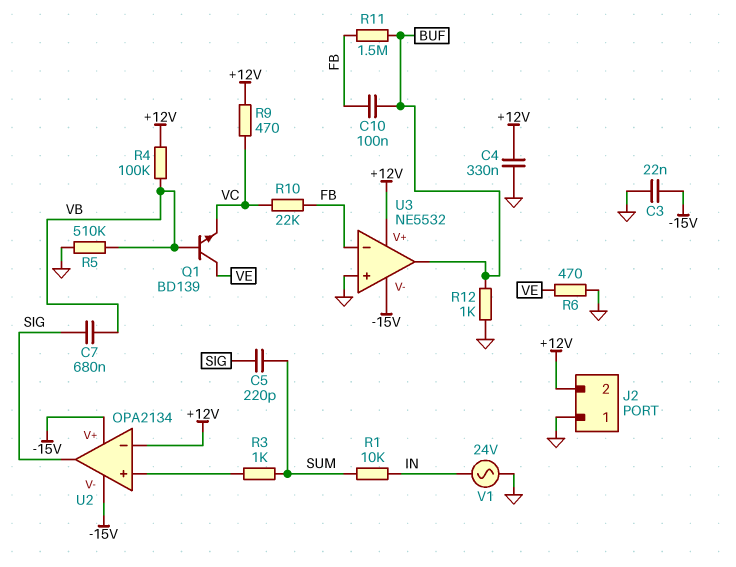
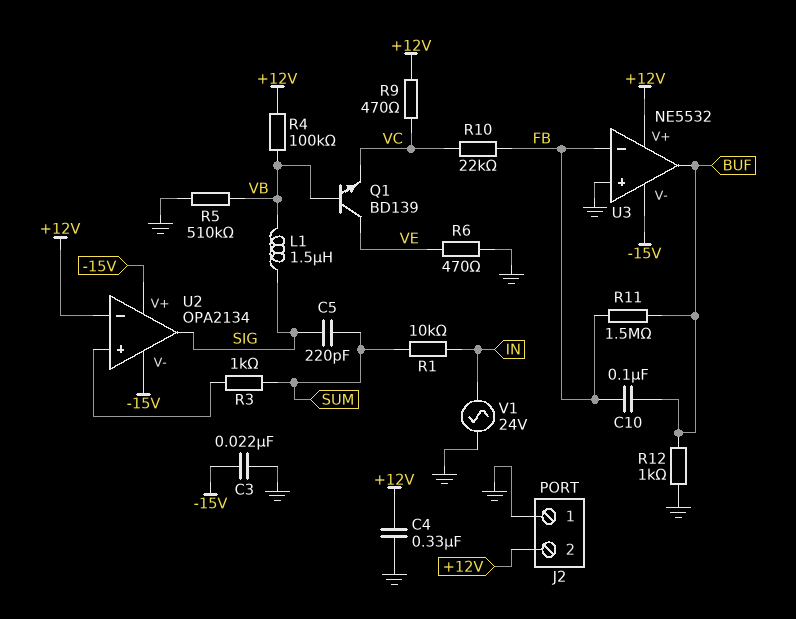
C7: 680nF (SIG, VB) -> none
L1: none -> 1.5uH (SIG, VB)

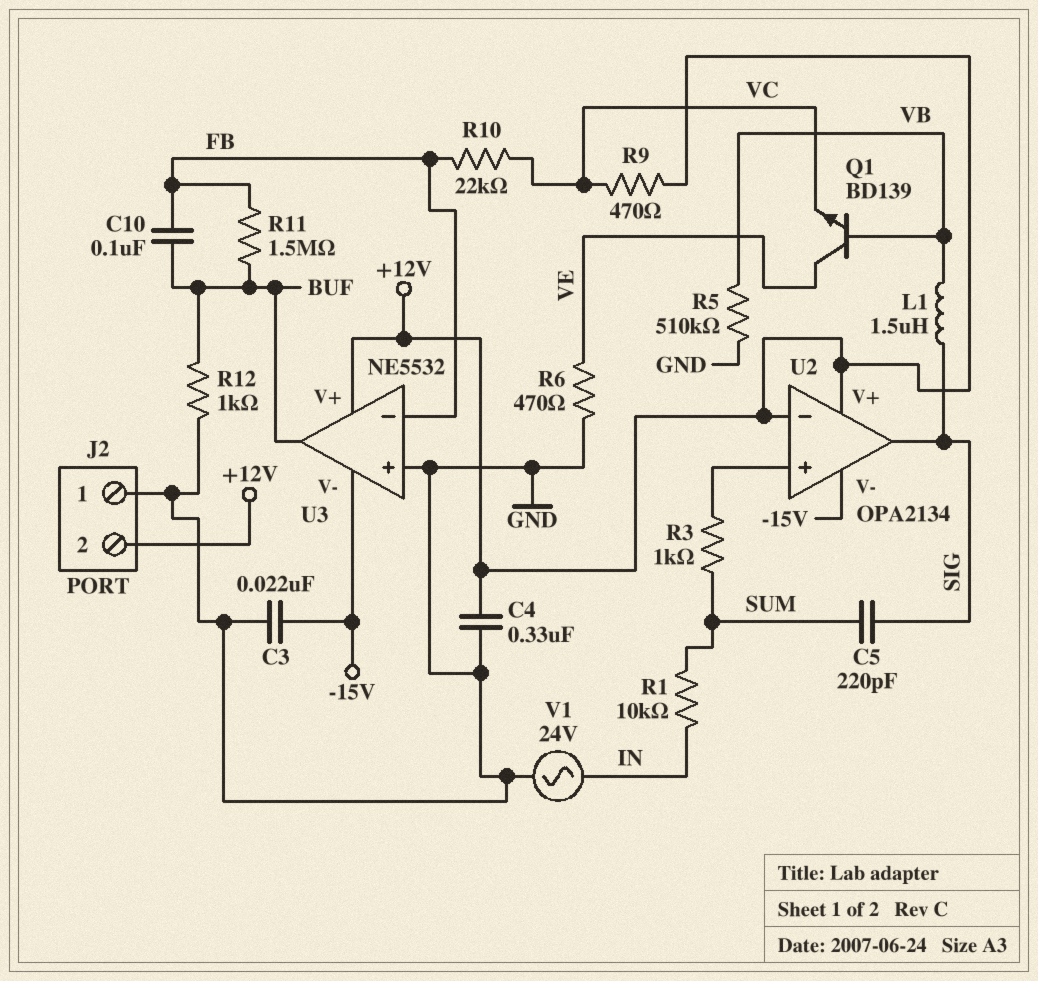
R4: 100k (+12V, VB) -> none
U2 pin V+: -15V -> +12V

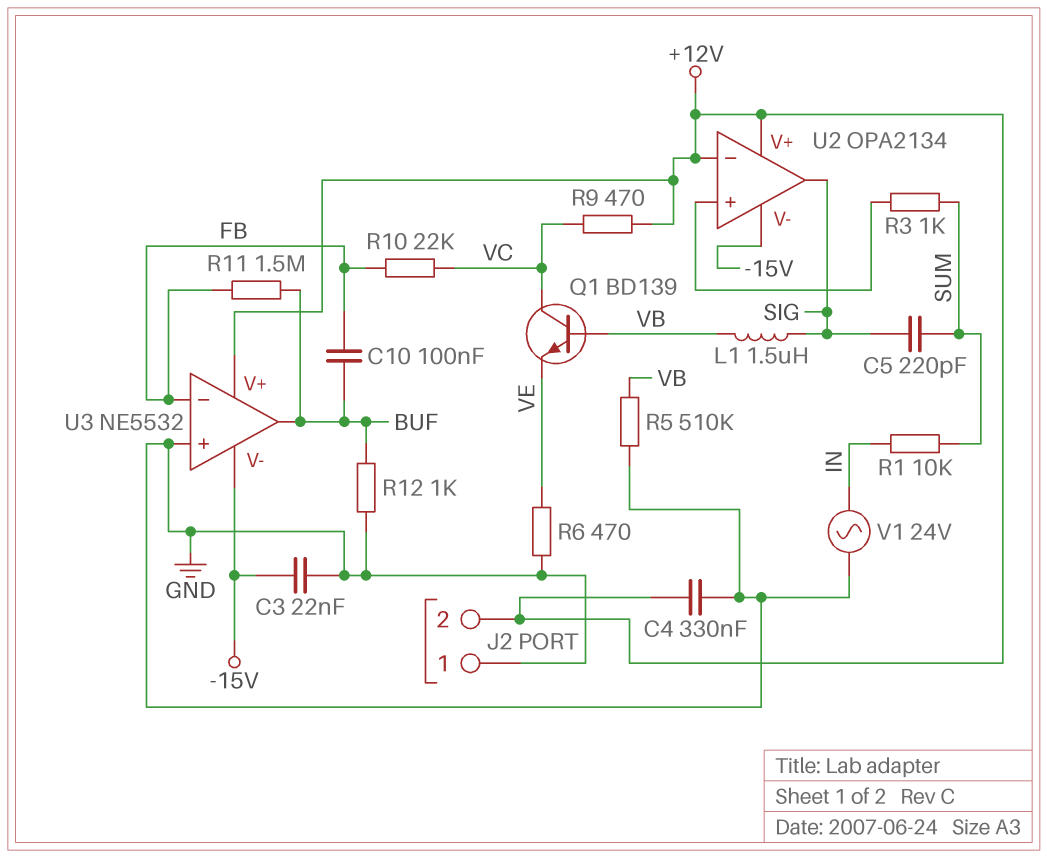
Q1: NPN BD139 (B VB, C VE, E VC) -> NPN BD139 (B VB, C VC, E VE)

